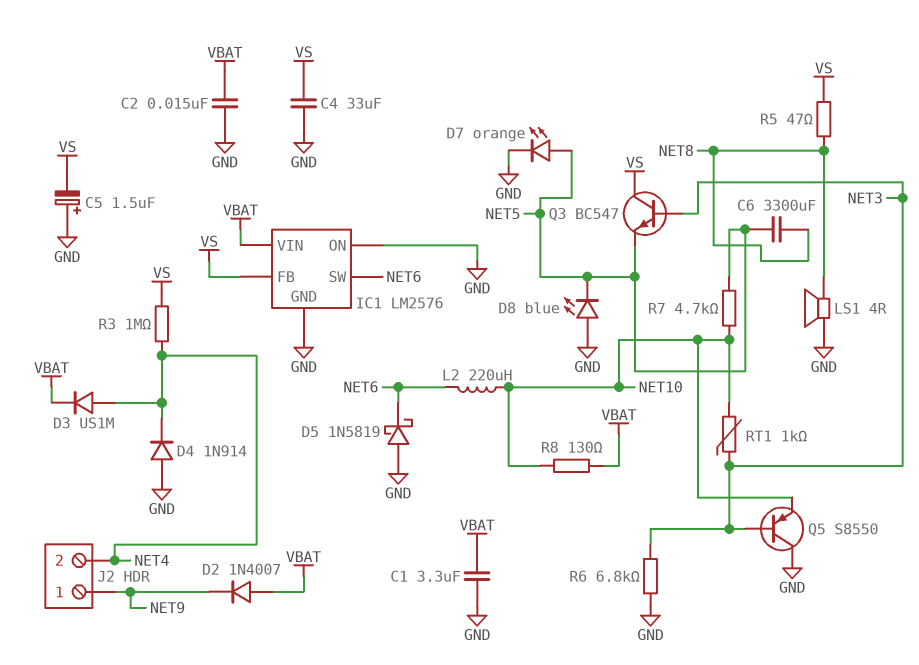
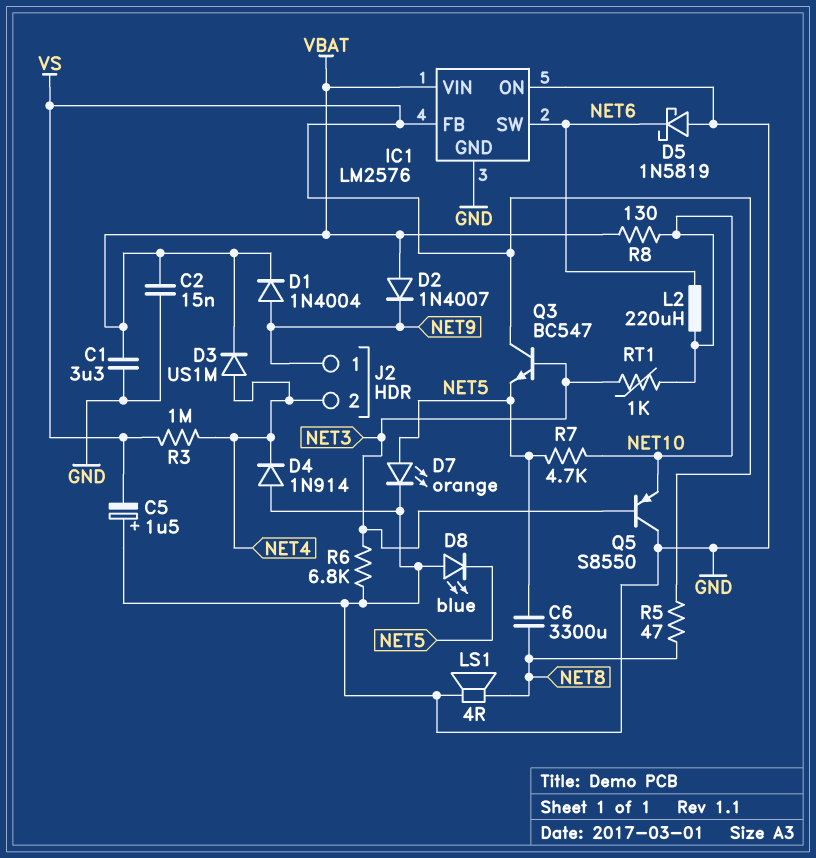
C4: 33uF (GND, VS) -> none
D1: none -> diode 1N4004 (A NET9, K VBAT)

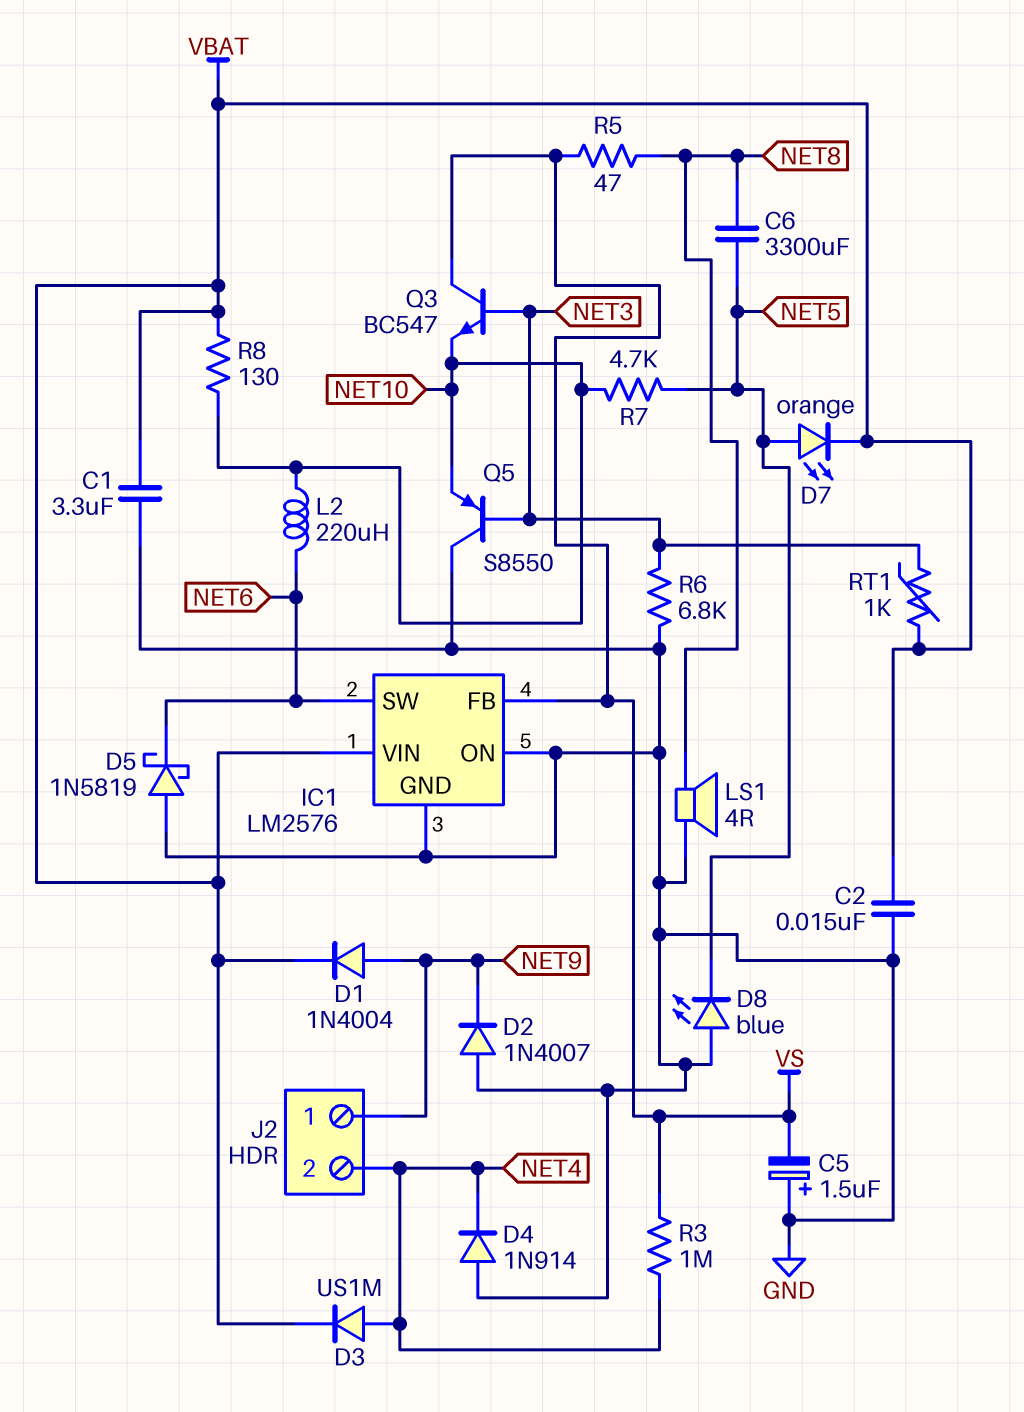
D2: diode 1N4007 (A VBAT, K NET9) -> diode 1N4007 (A GND, K NET9)
D7: LED orange (A NET5, K GND) -> LED orange (A NET5, K VBAT)
Q3: NPN BC547 (B NET3, C VS, E NET5) -> NPN BC547 (B NET3, C VS, E NET10)
RT1: 1k (NET3, NET10) -> 1k (NET3, VBAT)

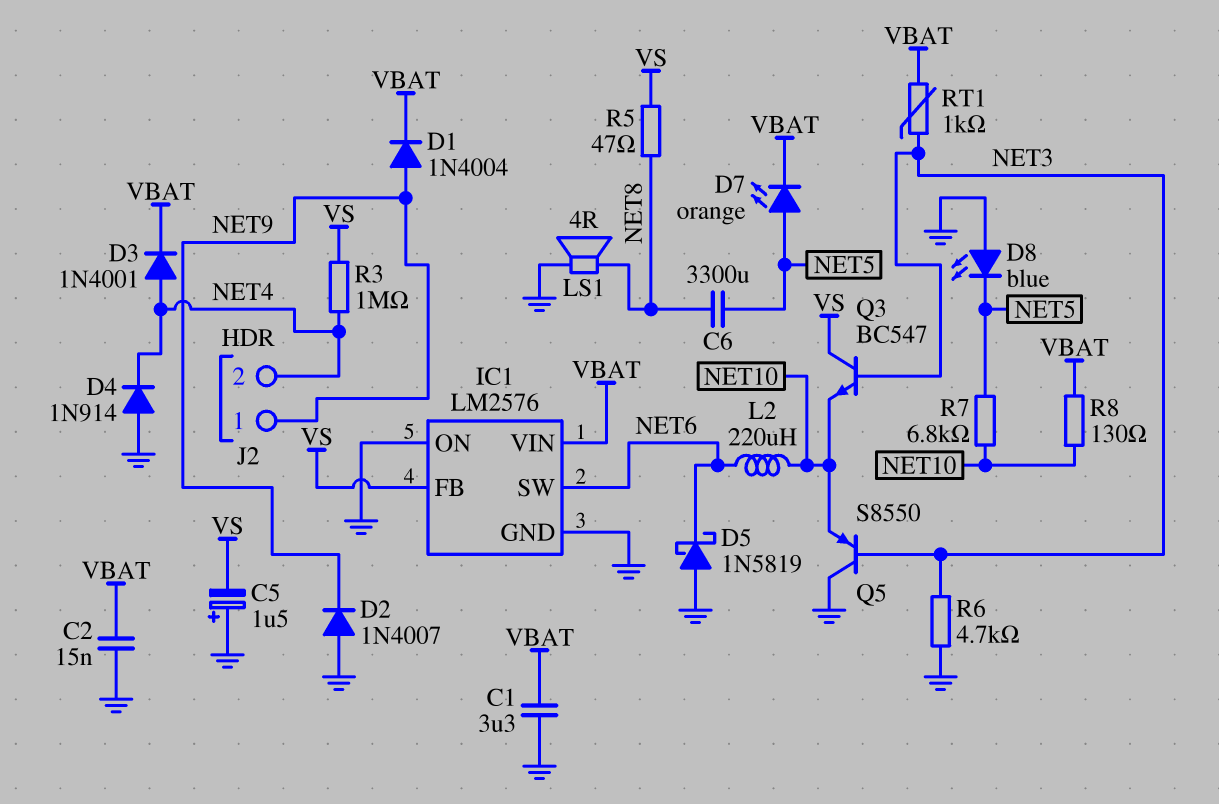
D3: diode US1M (A NET4, K VBAT) -> diode 1N4001 (A NET4, K VBAT)
R6: 6.8k (GND, NET3) -> 4.7k (GND, NET3)
R7: 4.7k (NET5, NET10) -> 6.8k (NET5, NET10)

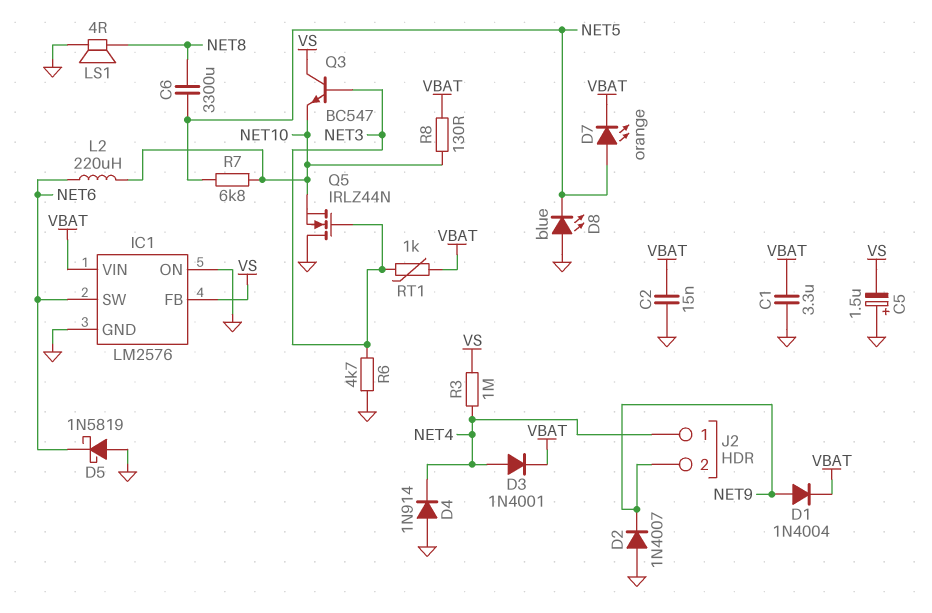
J2 pin 1: NET9 -> NET4
J2 pin 2: NET4 -> NET9
Q5: PNP S8550 (B NET3, C GND, E NET10) -> NMOS IRLZ44N (G NET3, D GND, S NET10)
R5: 47 (NET8, VS) -> none

